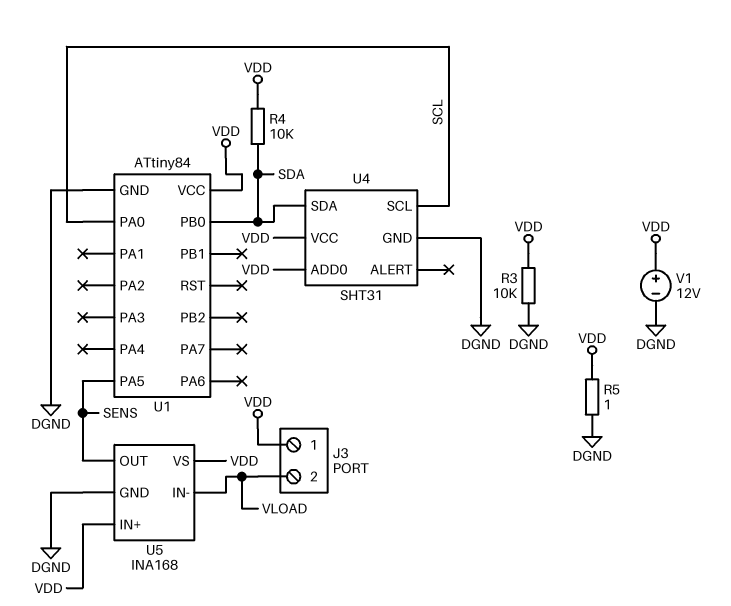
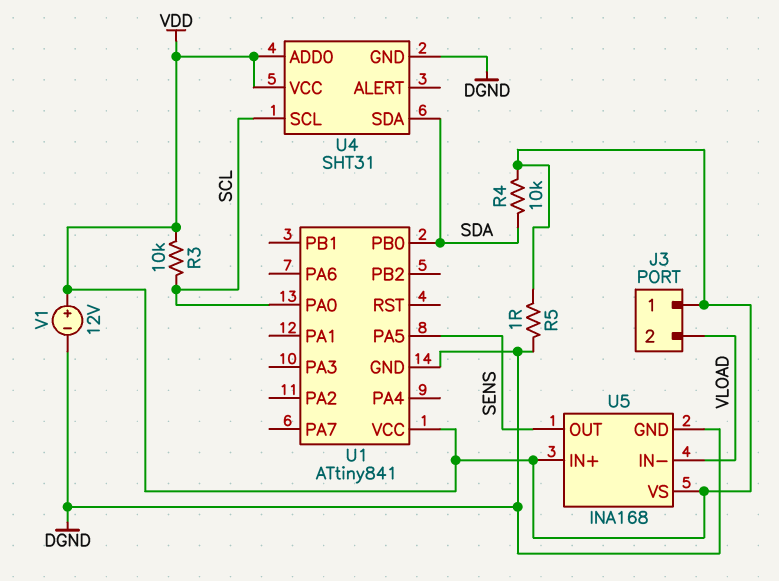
R3: 10k (DGND, VDD) -> 10k (SCL, VDD)
U1: ATtiny84 -> ATtiny841

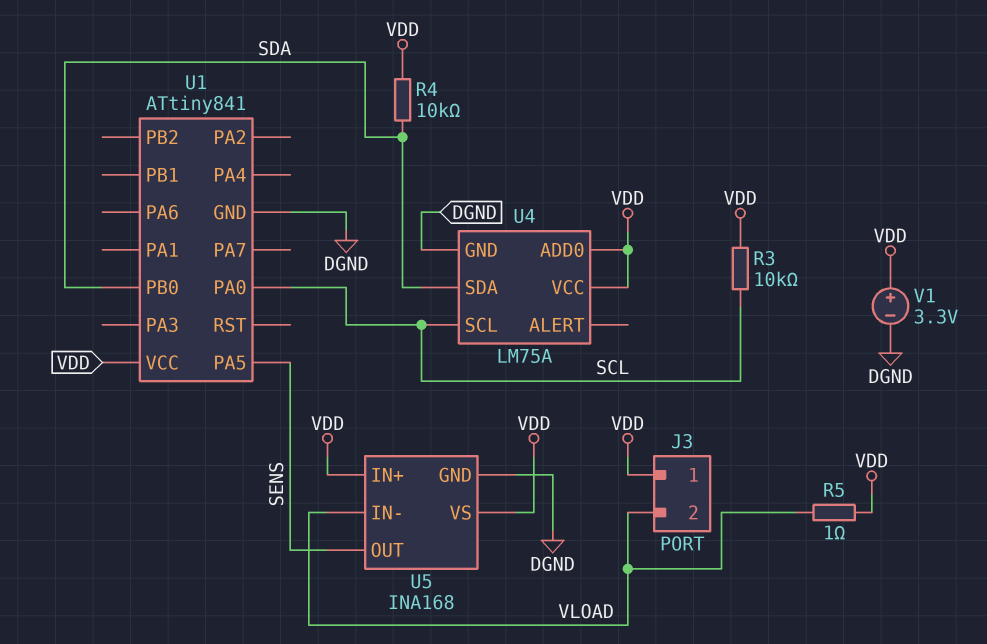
R5: 1 (DGND, VDD) -> 1 (VDD, VLOAD)
U4: SHT31 -> LM75A
V1: 12V (plus VDD, minus DGND) -> 3.3V (plus VDD, minus DGND)

